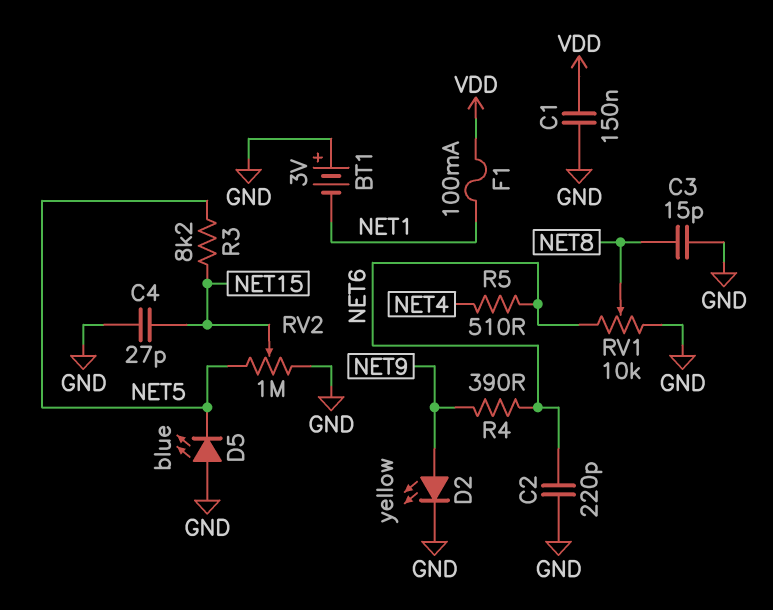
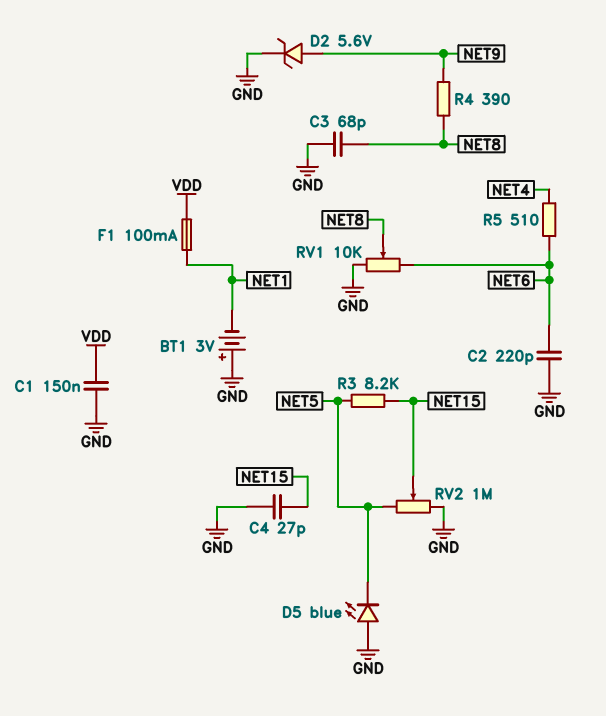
C3: 15pF (GND, NET8) -> 68pF (GND, NET8)
D2: LED yellow (A NET9, K GND) -> zener 5.6V (A NET9, K GND)
R4: 390 (NET6, NET9) -> 390 (NET8, NET9)

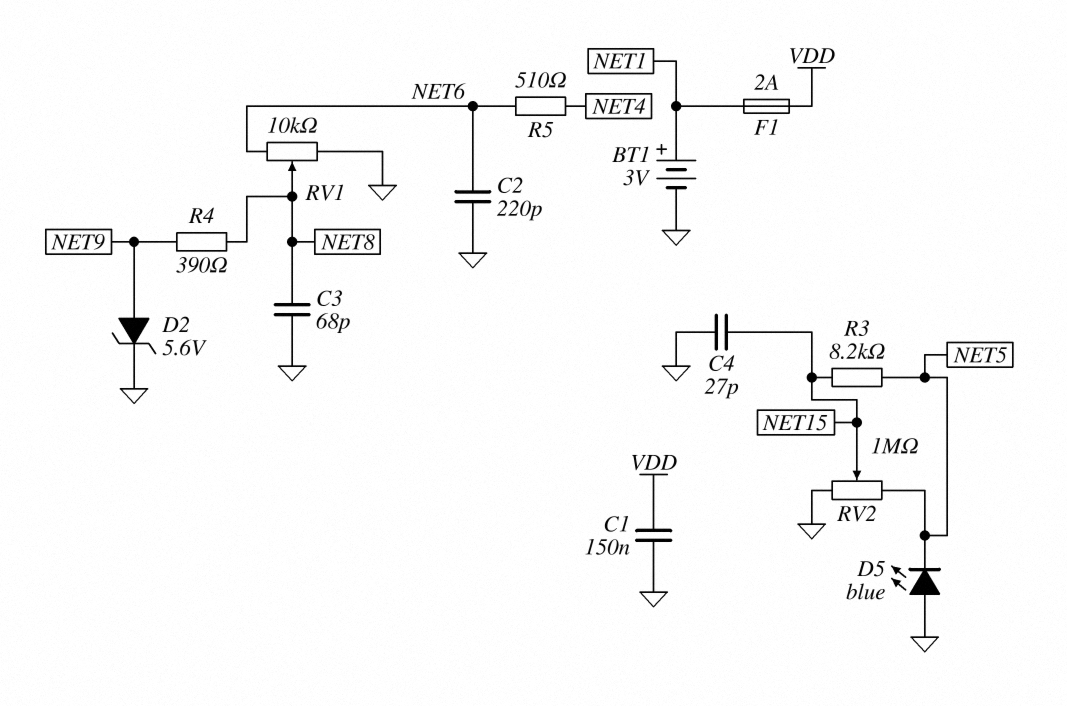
BT1: 3V (plus GND, minus NET1) -> 3V (plus NET1, minus GND)
F1: 100mA (NET1, VDD) -> 2A (NET1, VDD)

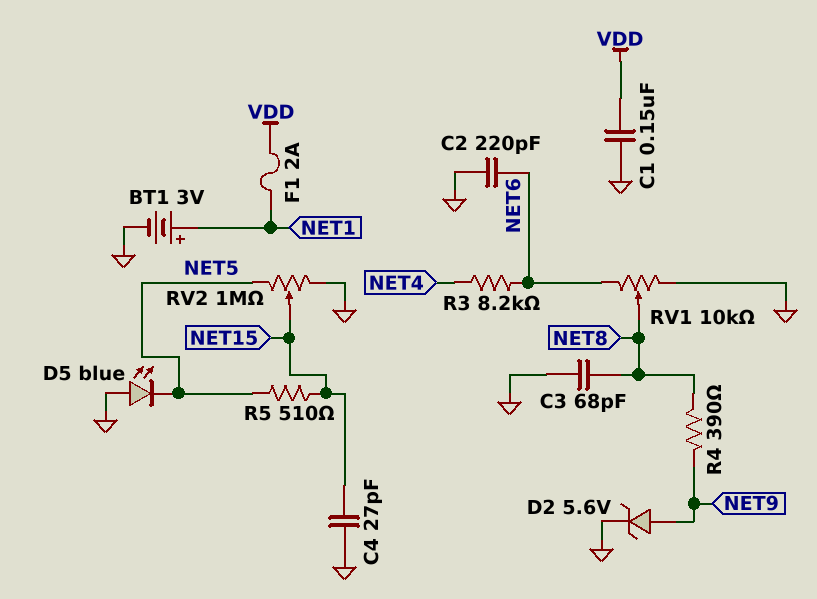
R3: 8.2k (NET5, NET15) -> 8.2k (NET4, NET6)
R5: 510 (NET4, NET6) -> 510 (NET5, NET15)

